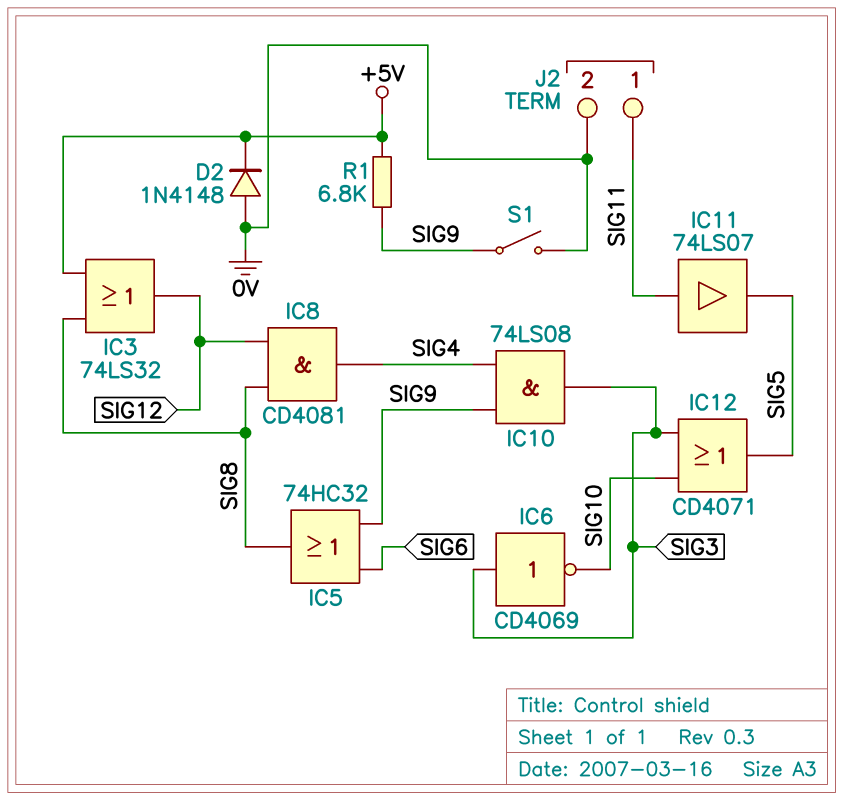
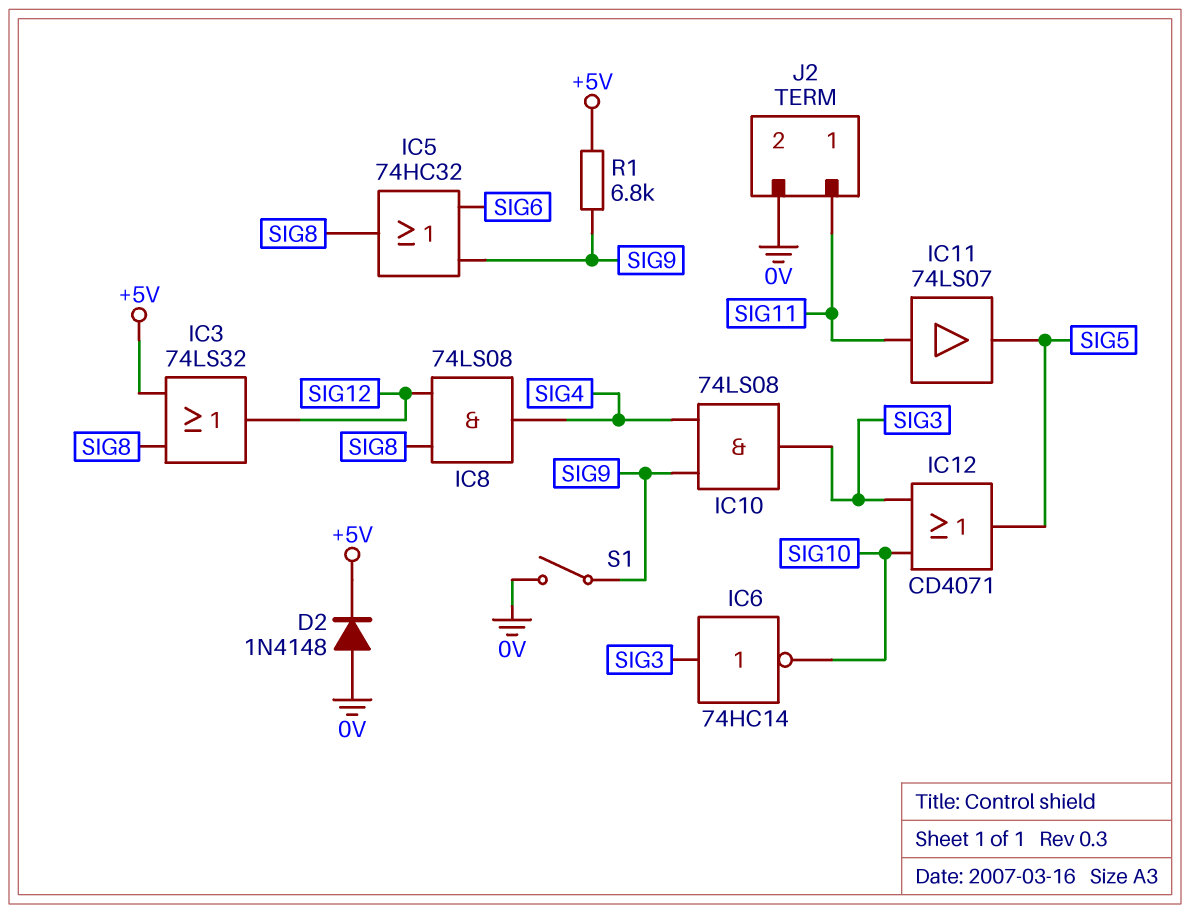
IC6: NOT CD4069 (in SIG3, out SIG10) -> NOT 74HC14 (in SIG3, out SIG10)
IC8: AND CD4081 (in SIG8, in SIG12, out SIG4) -> AND 74LS08 (in SIG8, in SIG12, out SIG4)

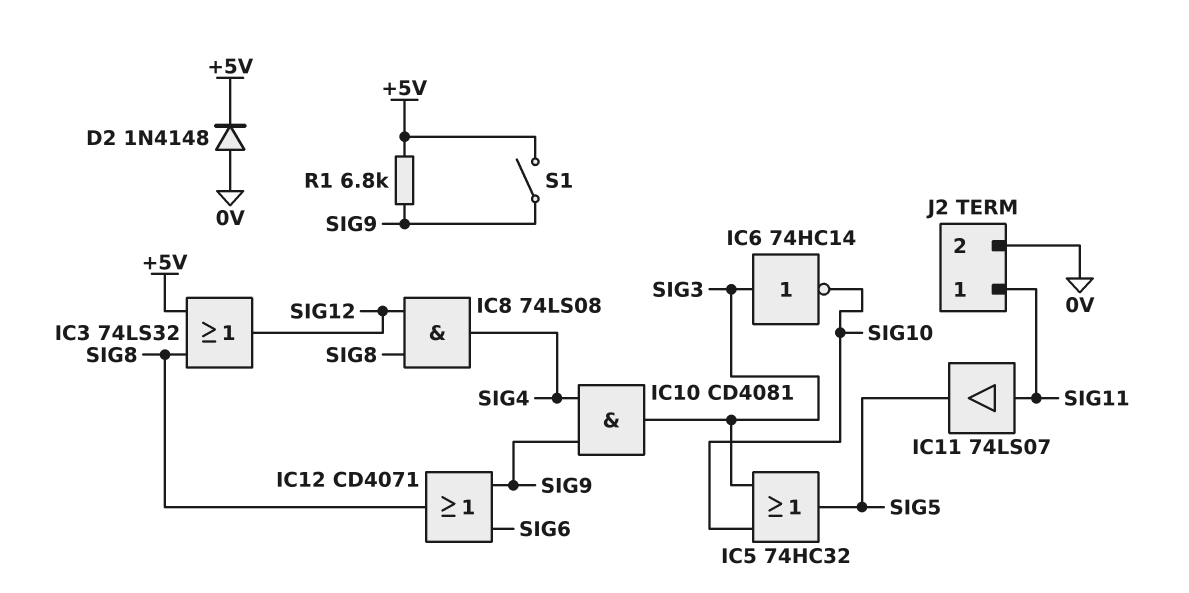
IC5: OR 74HC32 (in SIG6, in SIG9, out SIG8) -> OR 74HC32 (in SIG3, in SIG10, out SIG5)
IC10: AND 74LS08 (in SIG4, in SIG9, out SIG3) -> AND CD4081 (in SIG4, in SIG9, out SIG3)
IC12: OR CD4071 (in SIG3, in SIG10, out SIG5) -> OR CD4071 (in SIG6, in SIG9, out SIG8)
S1: switch (0V, SIG9) -> switch (+5V, SIG9)

